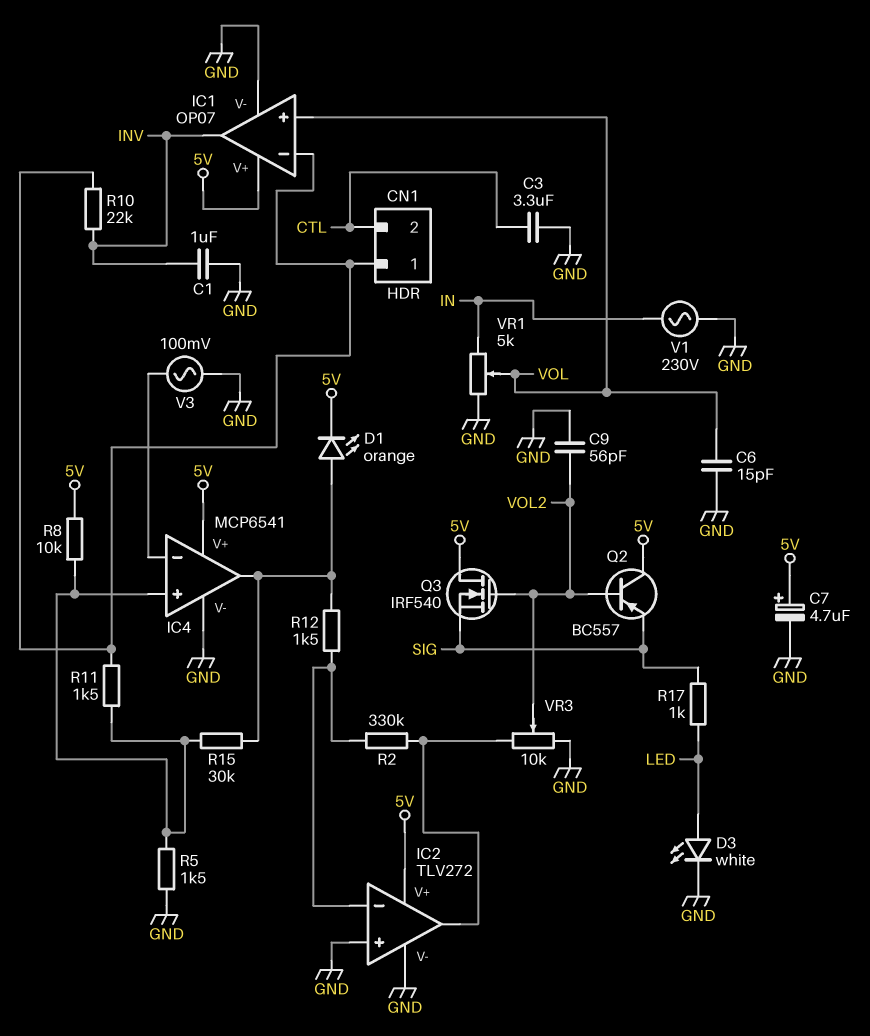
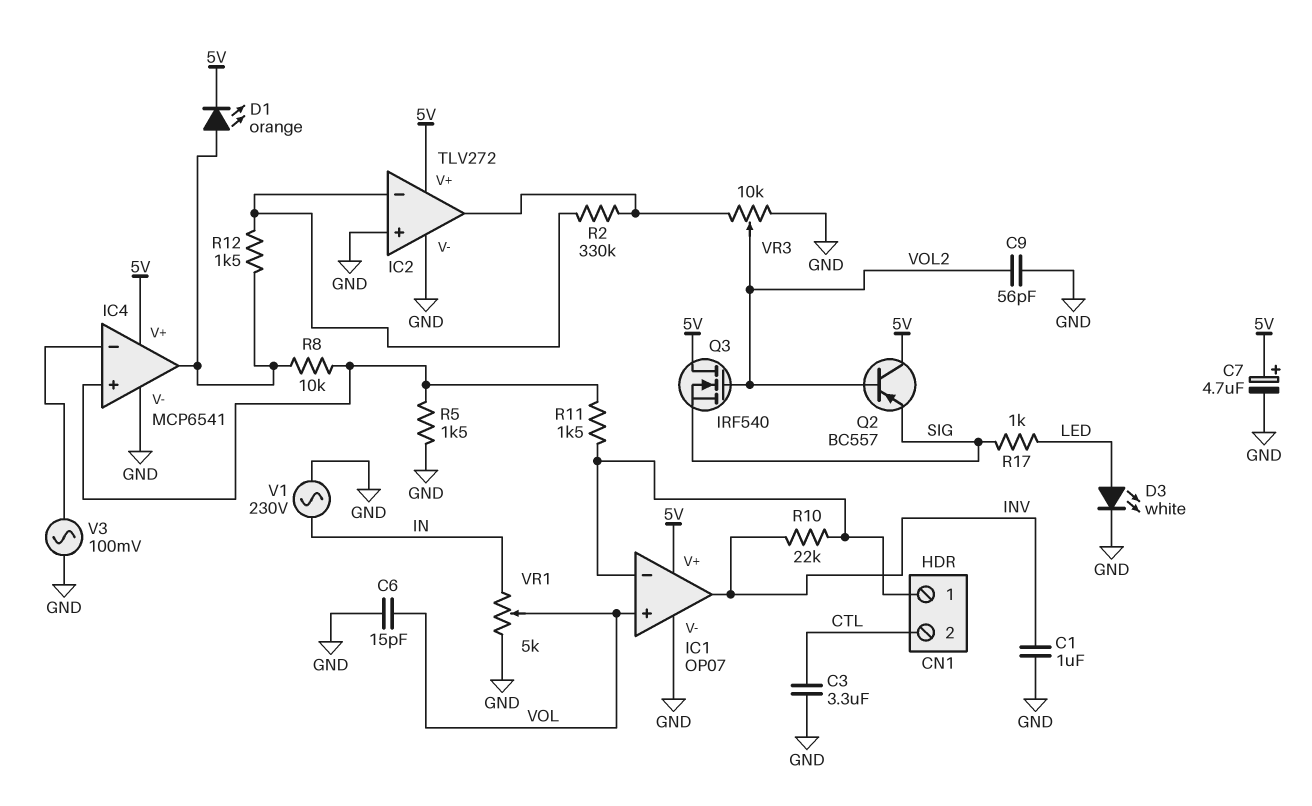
R8: 10k (5V, IC4/in+) -> 10k (IC4/in+, IC4/out)
R15: 30k (IC4/in+, IC4/out) -> none

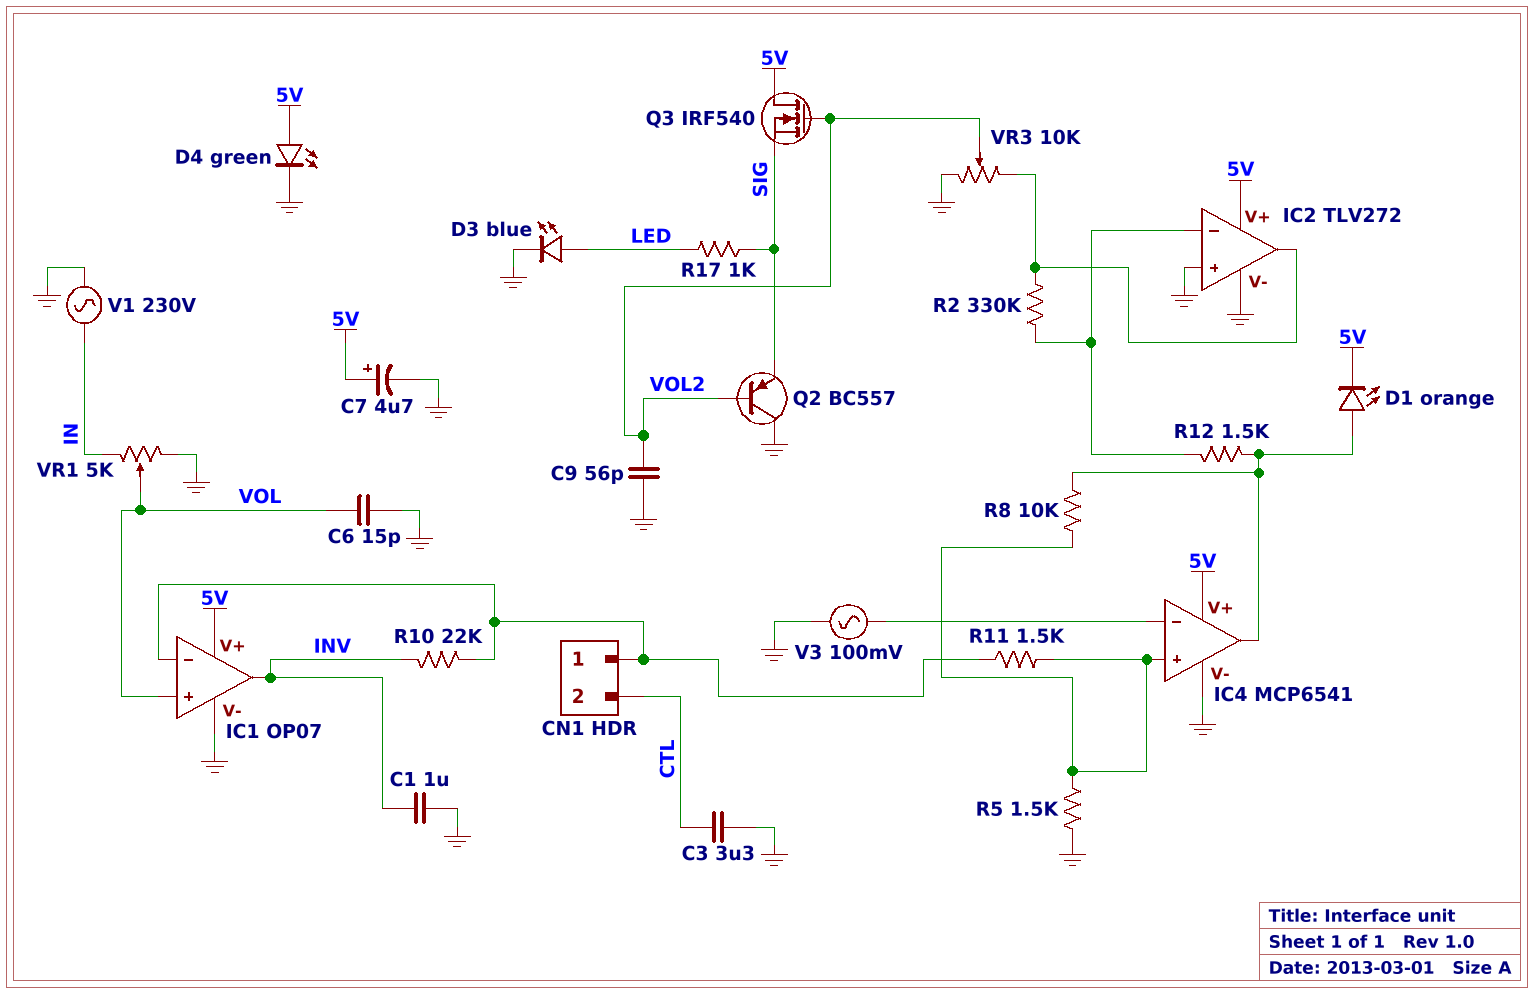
D3: LED white (A LED, K GND) -> LED blue (A LED, K GND)
D4: none -> LED green (A 5V, K GND)
Q2: PNP BC557 (B VOL2, C 5V, E SIG) -> PNP BC557 (B VOL2, C GND, E SIG)

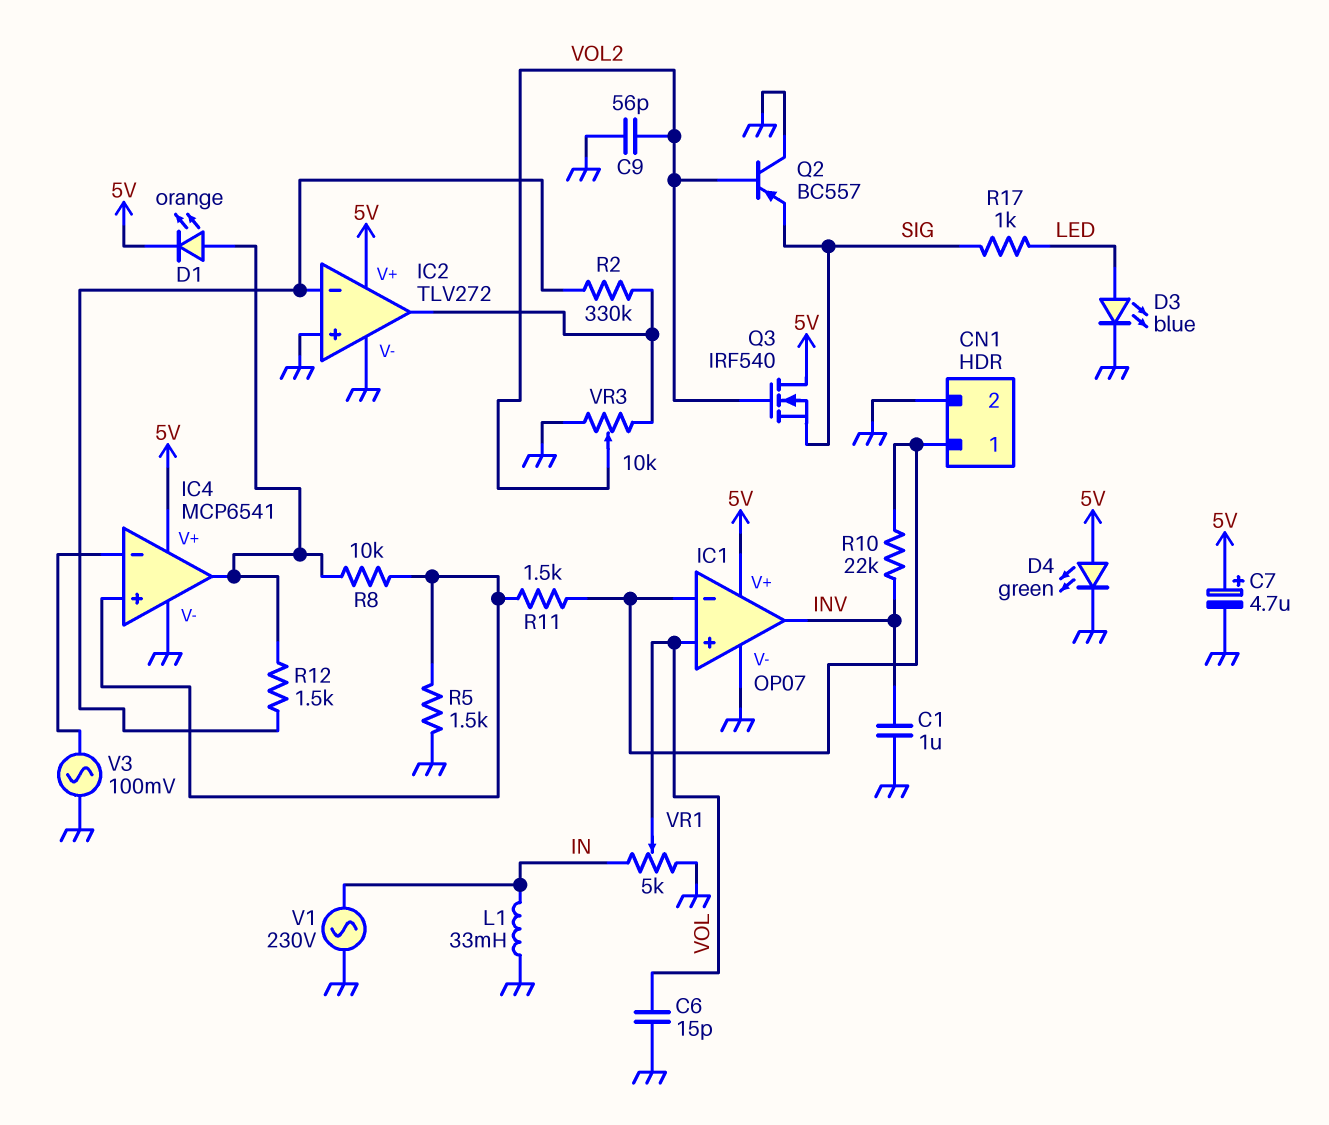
C3: 3.3uF (CTL, GND) -> none
CN1 pin 2: CTL -> GND
L1: none -> 33mH (GND, IN)

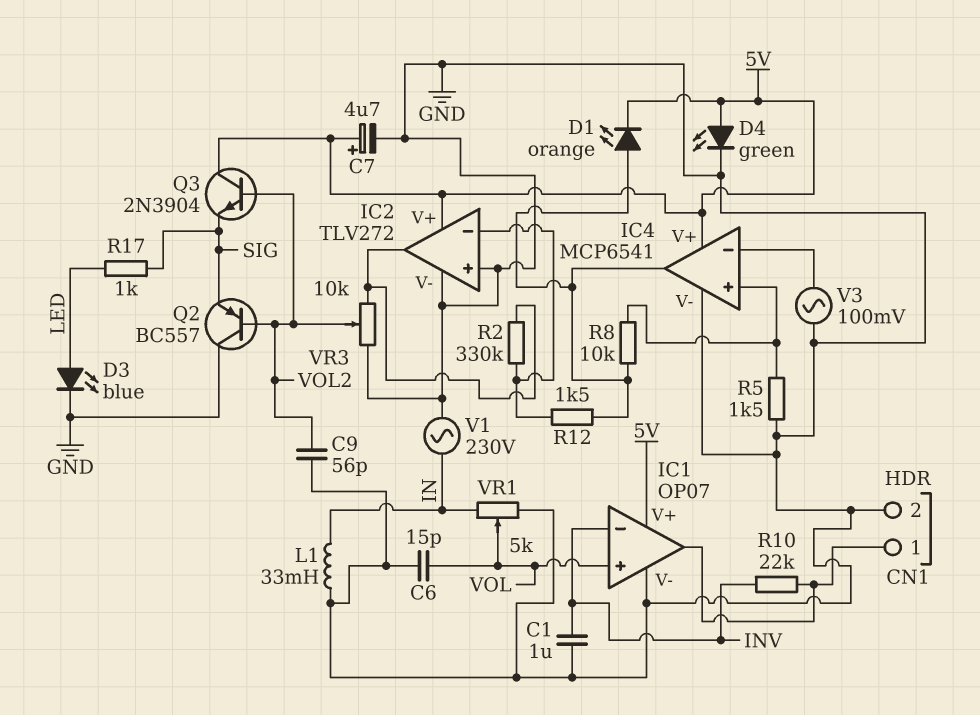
IC1 pin in-: CN1/1 -> INV
IC1 pin out: INV -> CN1/1
Q3: NMOS IRF540 (G VOL2, D 5V, S SIG) -> NPN 2N3904 (B VOL2, C 5V, E SIG)
R11: 1.5k (CN1/1, IC4/in+) -> none

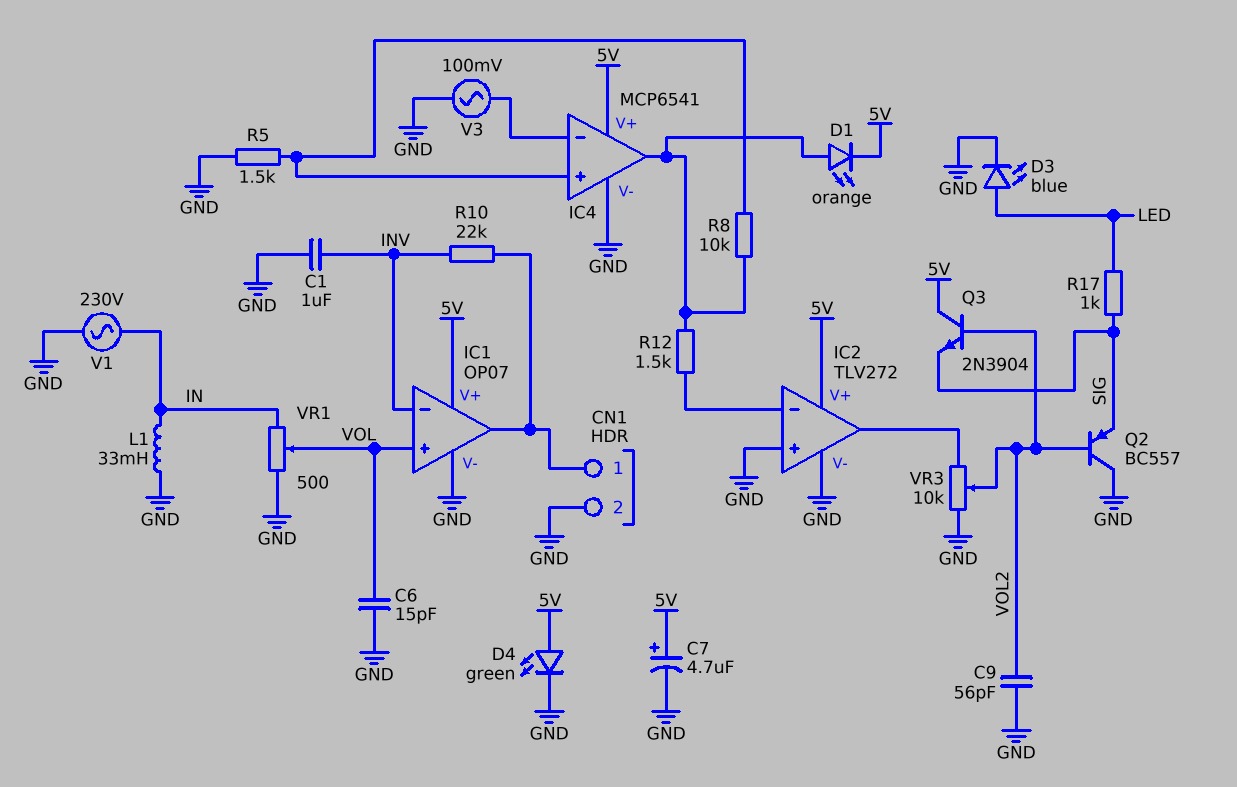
R2: 330k (IC2/in-, IC2/out) -> none
VR1: 5k (GND, IN, wiper VOL) -> 500 (GND, IN, wiper VOL)

